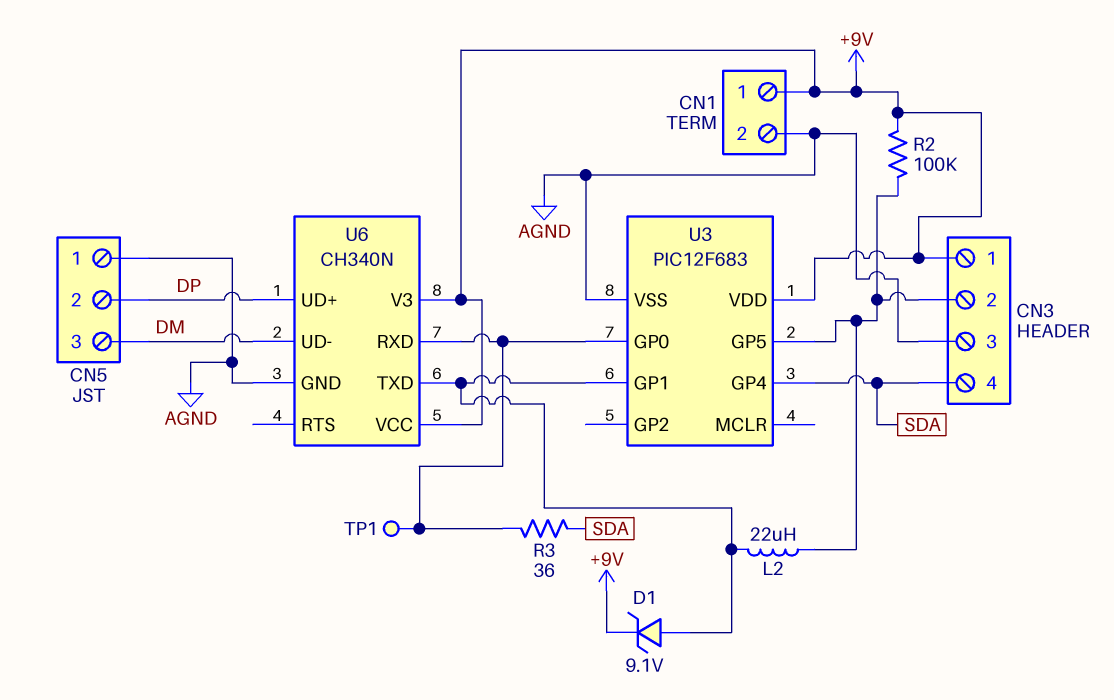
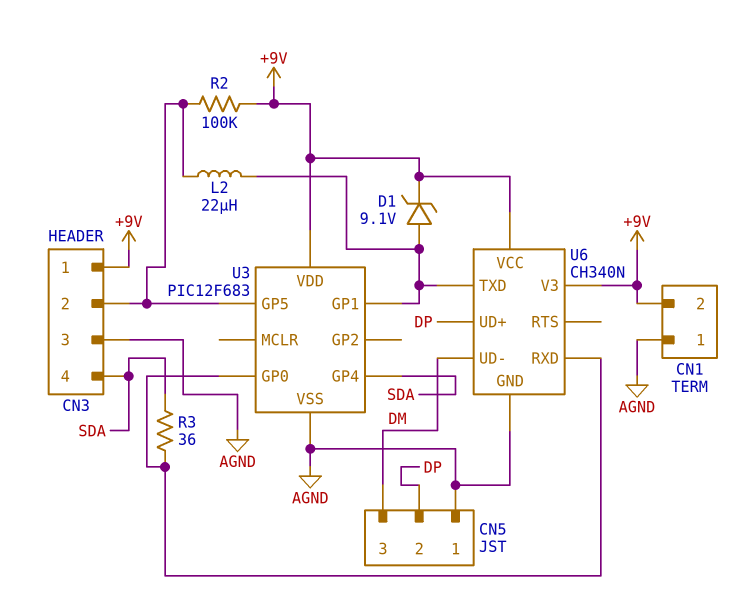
CN1 pin 1: +9V -> AGND
CN1 pin 2: AGND -> +9V
TP1: test point (U3/GP0) -> none

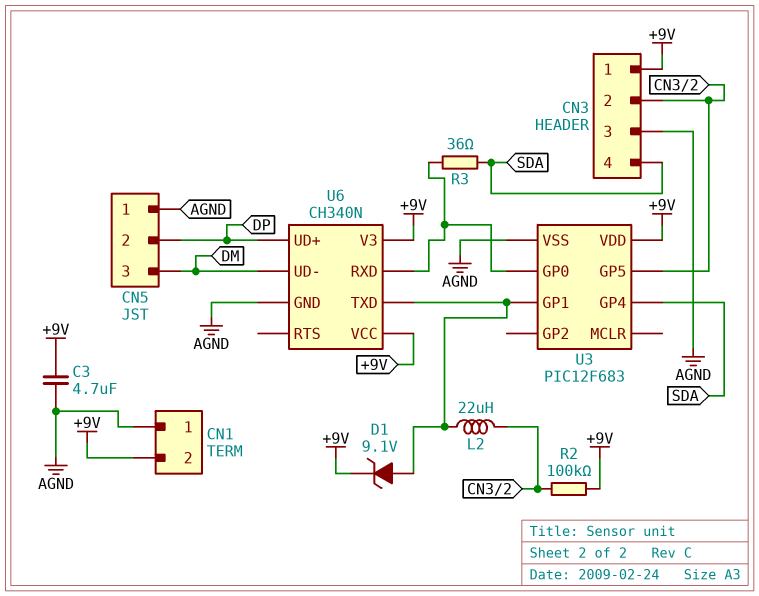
C3: none -> 4.7uF (+9V, AGND)

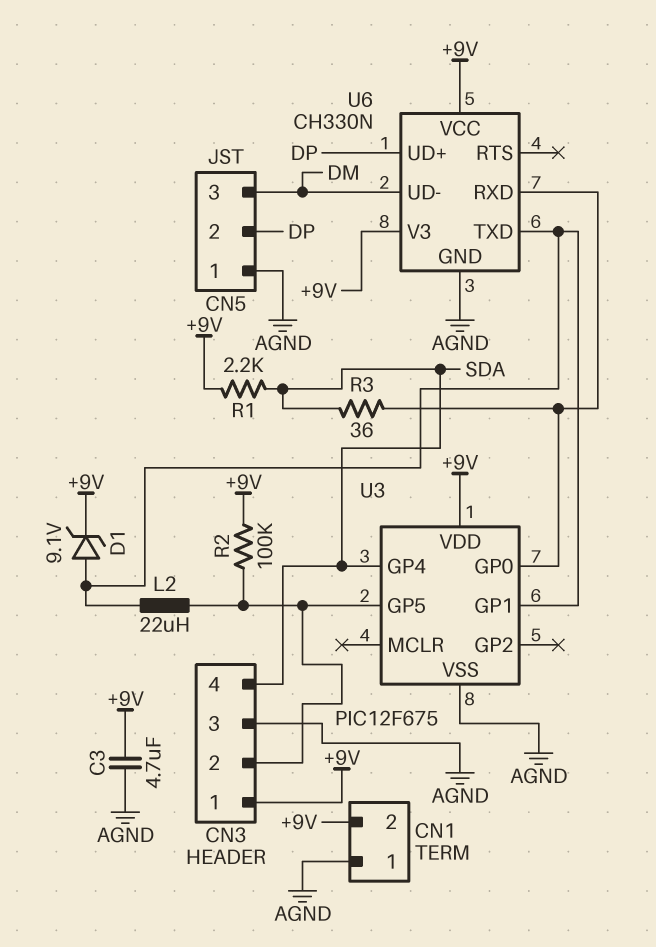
R1: none -> 2.2k (+9V, SDA)
U3: PIC12F683 -> PIC12F675
U6: CH340N -> CH330N

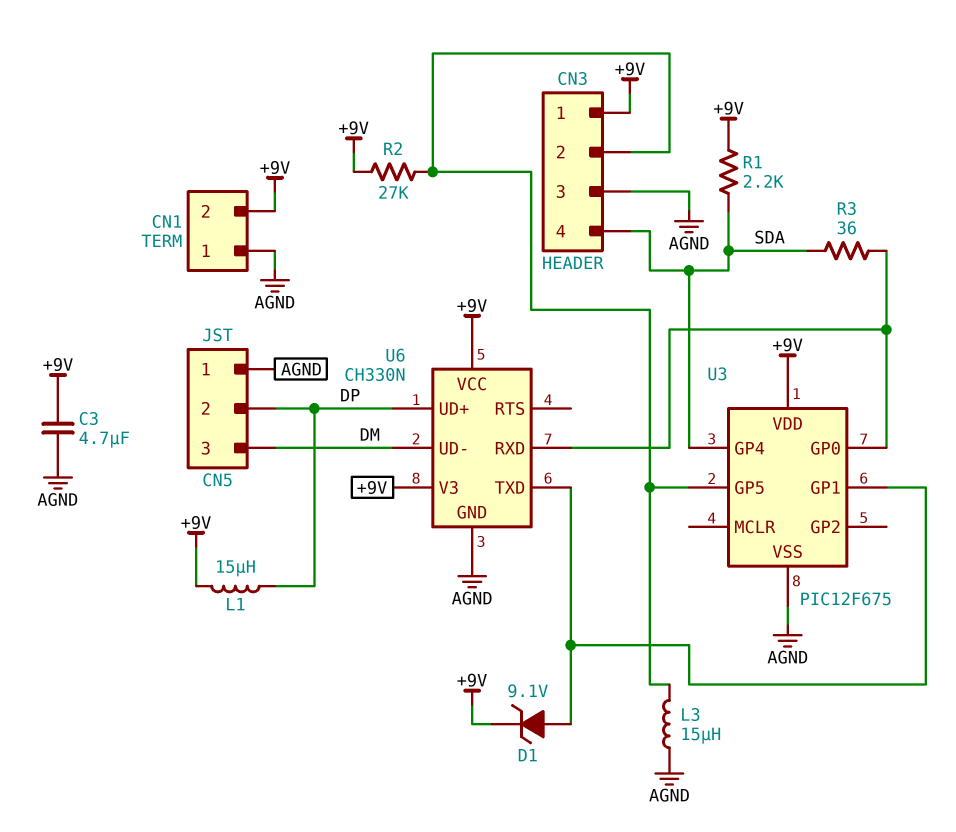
L1: none -> 15uH (+9V, DP)
L2: 22uH (CN3/2, U3/GP1) -> none
L3: none -> 15uH (AGND, CN3/2)
R2: 100k (+9V, CN3/2) -> 27k (+9V, CN3/2)

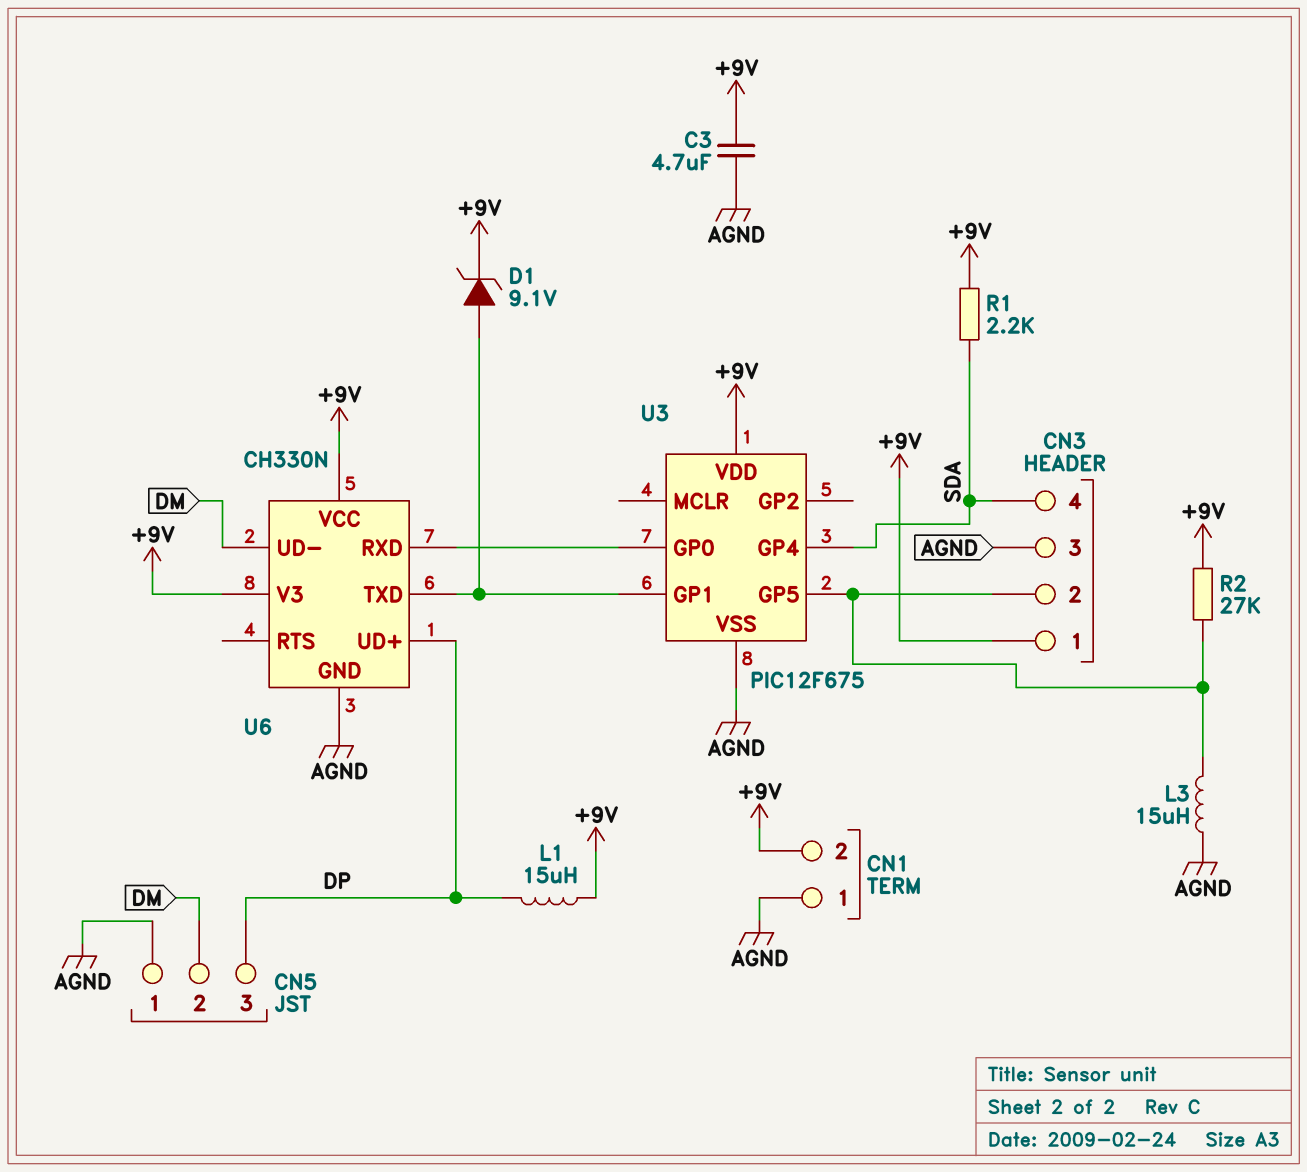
CN5 pin 2: DP -> DM
CN5 pin 3: DM -> DP
R3: 36 (SDA, U3/GP0) -> none

